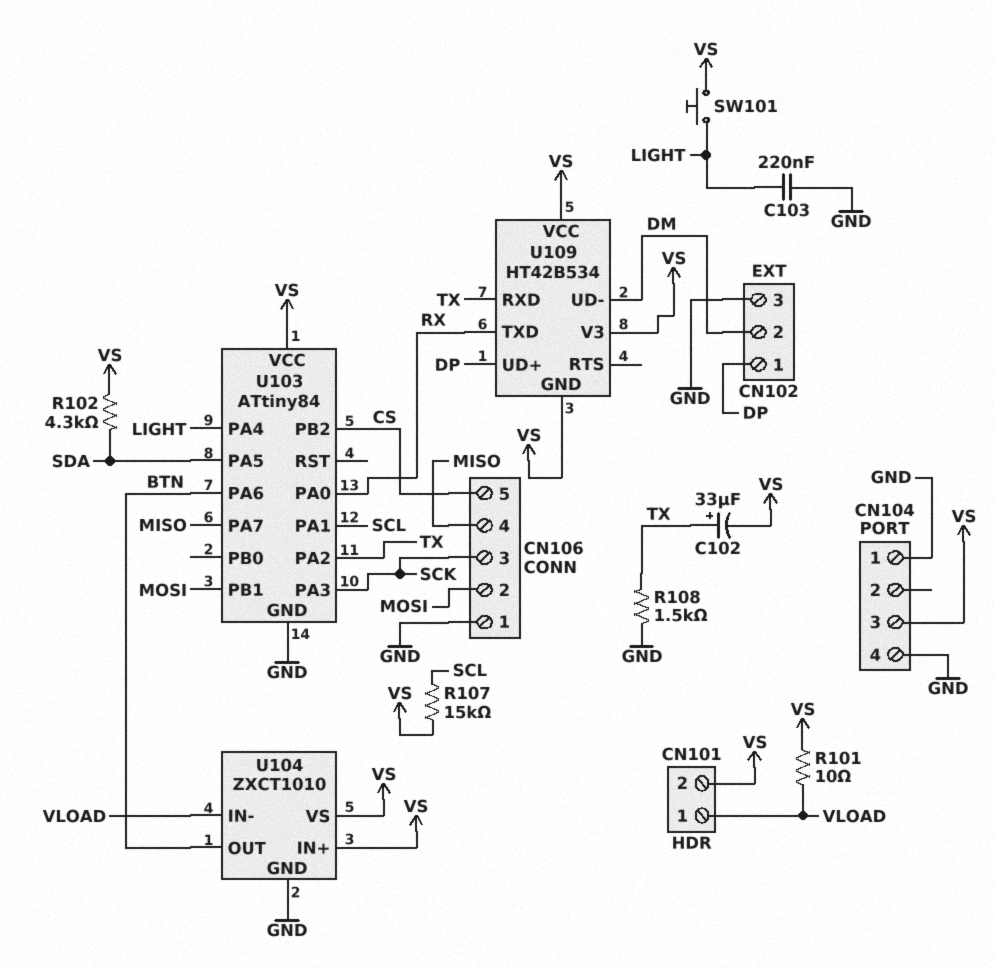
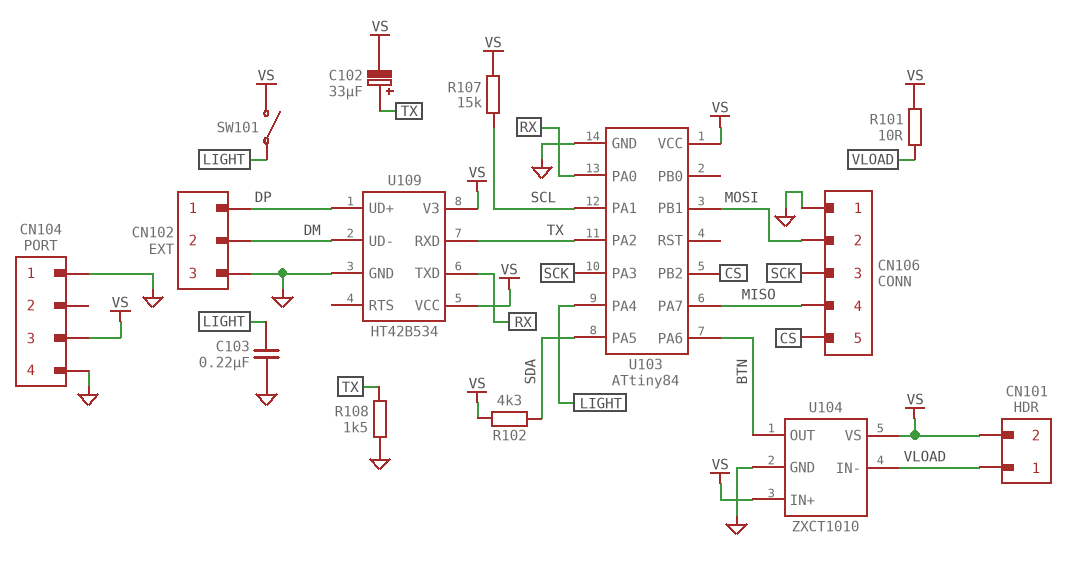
SW101: button (LIGHT, VS) -> switch (LIGHT, VS)
U109 pin GND: VS -> GND

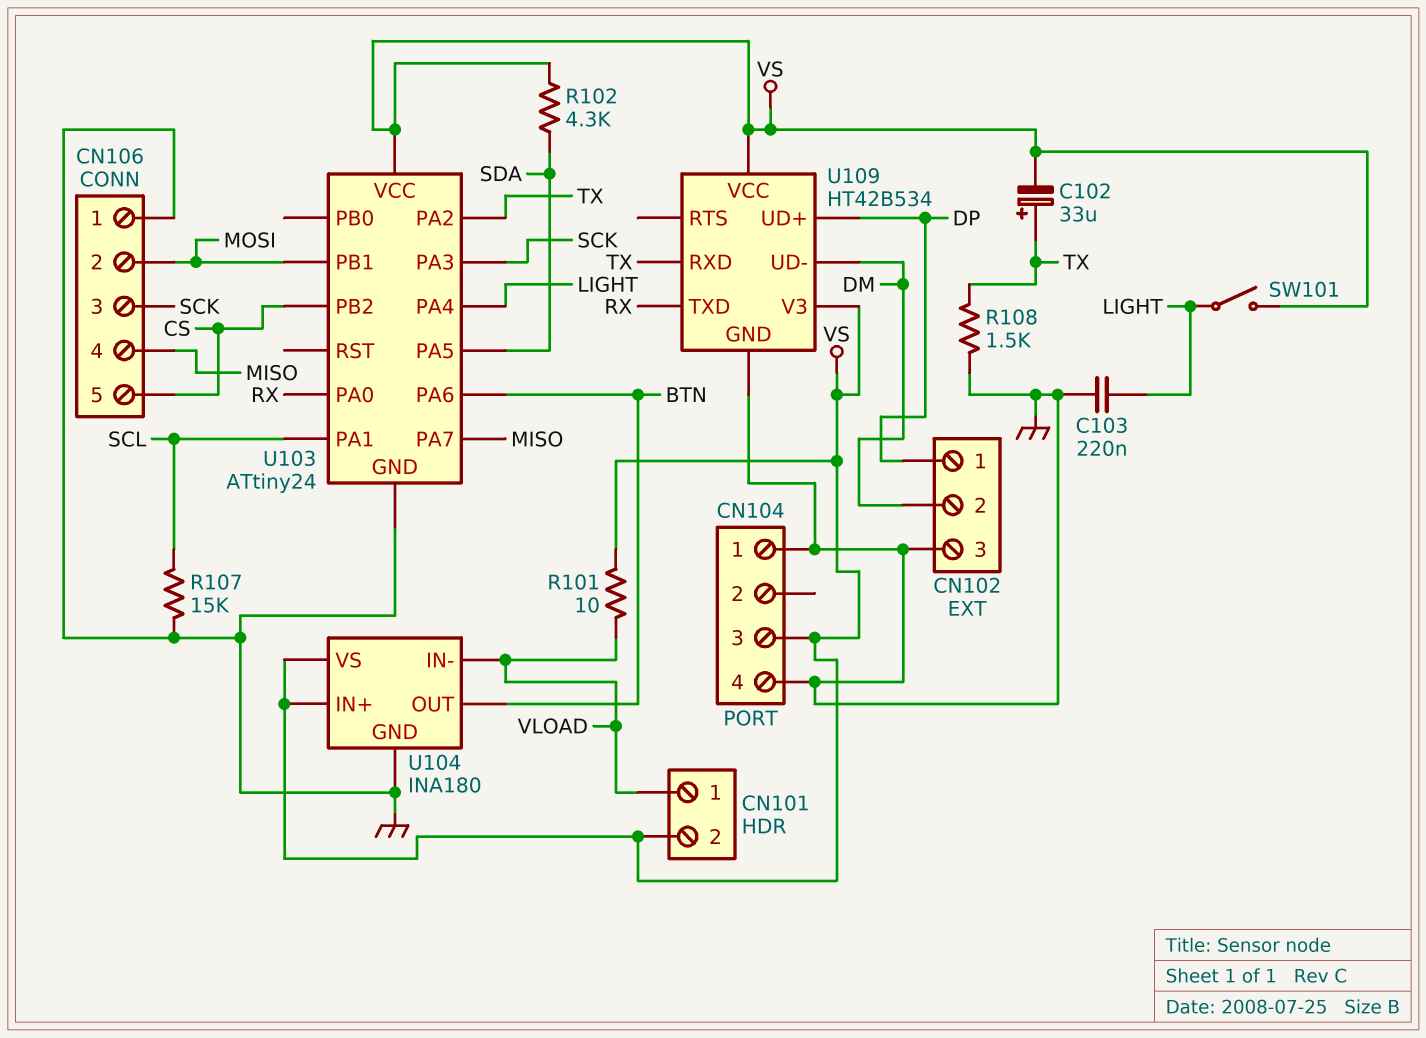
R107: 15k (SCL, VS) -> 15k (GND, SCL)
U103: ATtiny84 -> ATtiny24
U104: ZXCT1010 -> INA180

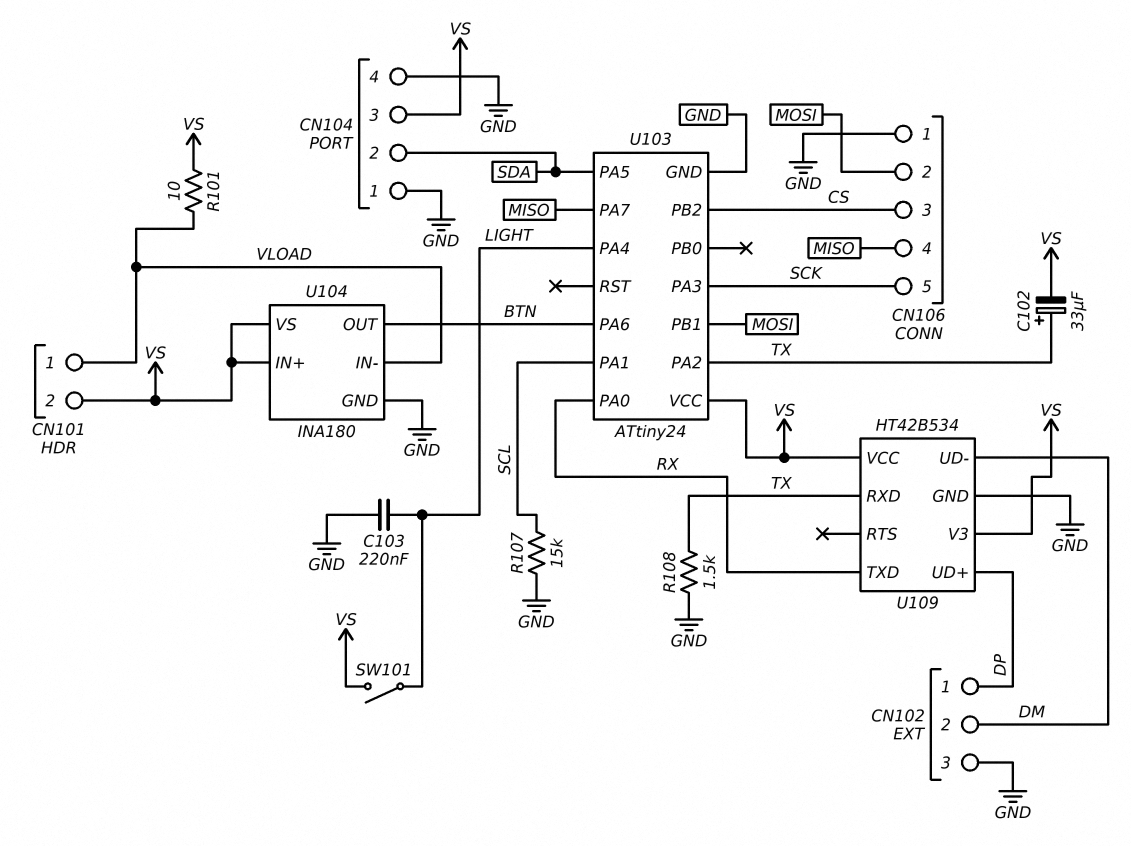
CN104 pin 2: none -> SDA
CN106 pin 3: SCK -> CS
CN106 pin 5: CS -> SCK
R102: 4.3k (SDA, VS) -> none

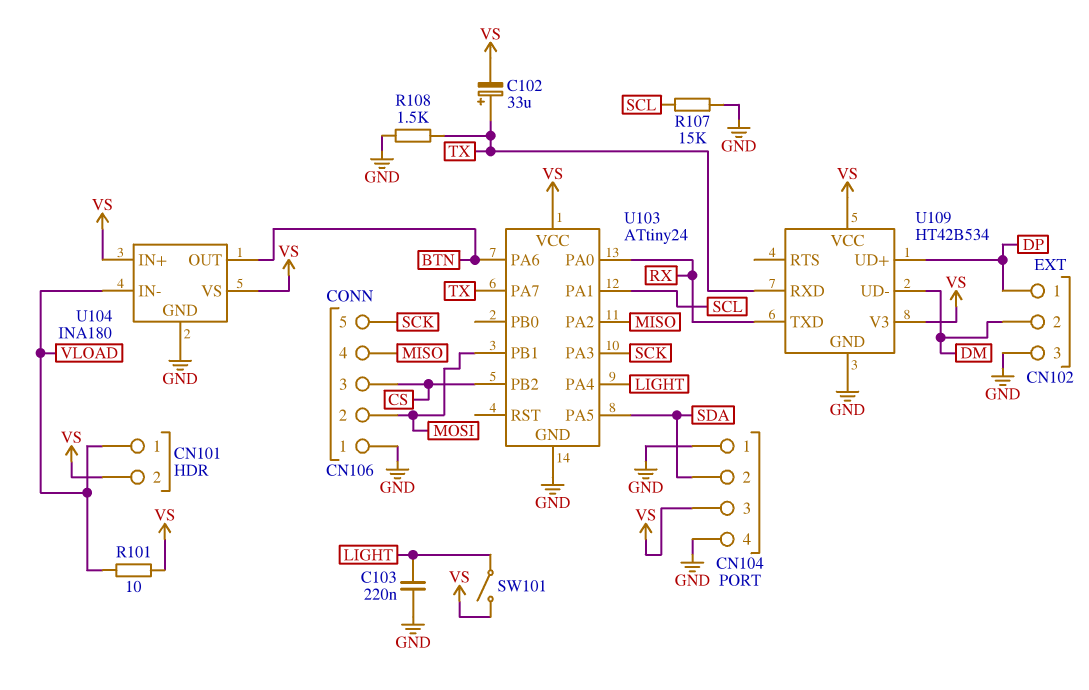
U103 pin PA2: TX -> MISO
U103 pin PA7: MISO -> TX

